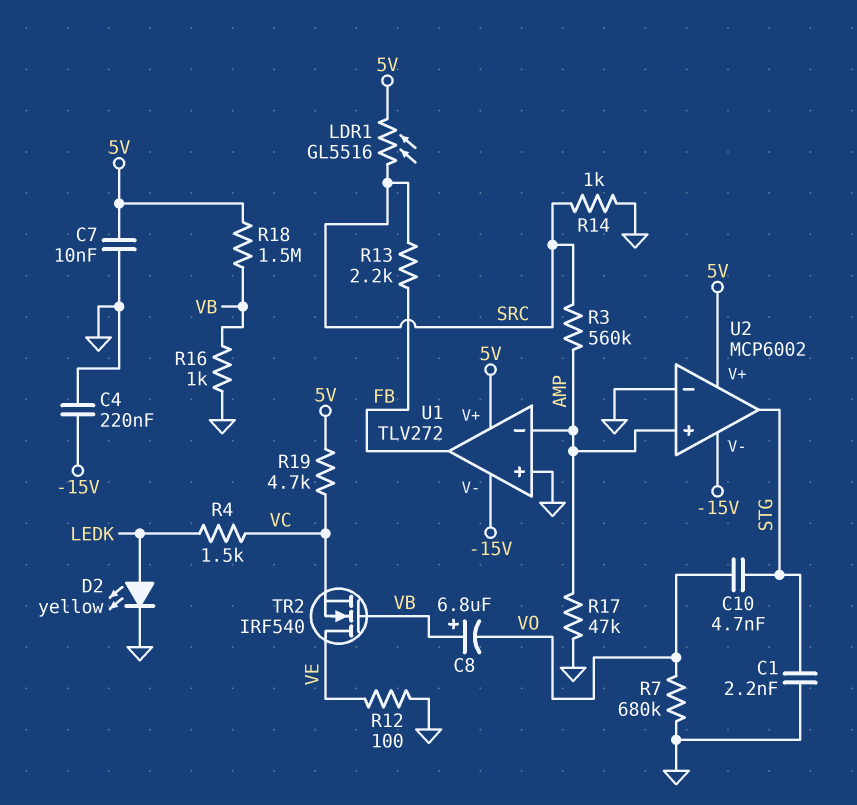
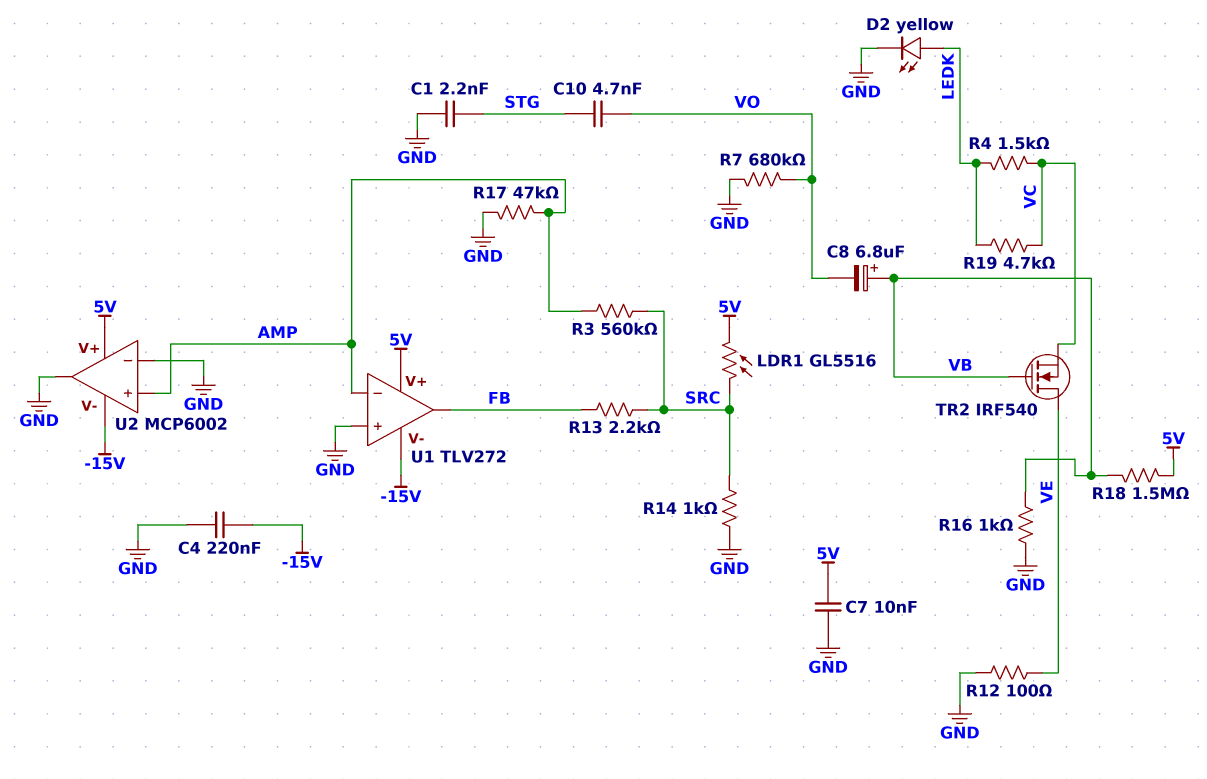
R19: 4.7k (5V, VC) -> 4.7k (LEDK, VC)
U2 pin out: STG -> GND

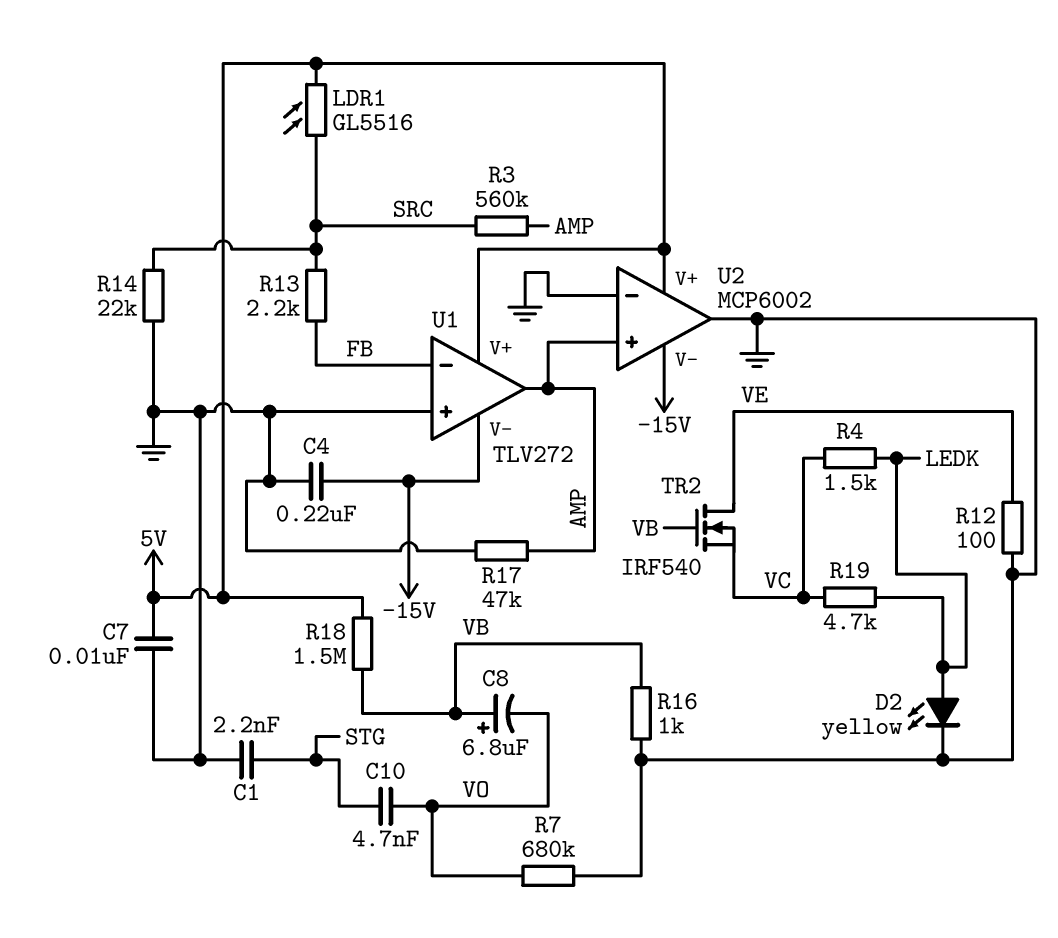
R14: 1k (GND, SRC) -> 22k (GND, SRC)
U1 pin in-: AMP -> FB
U1 pin out: FB -> AMP

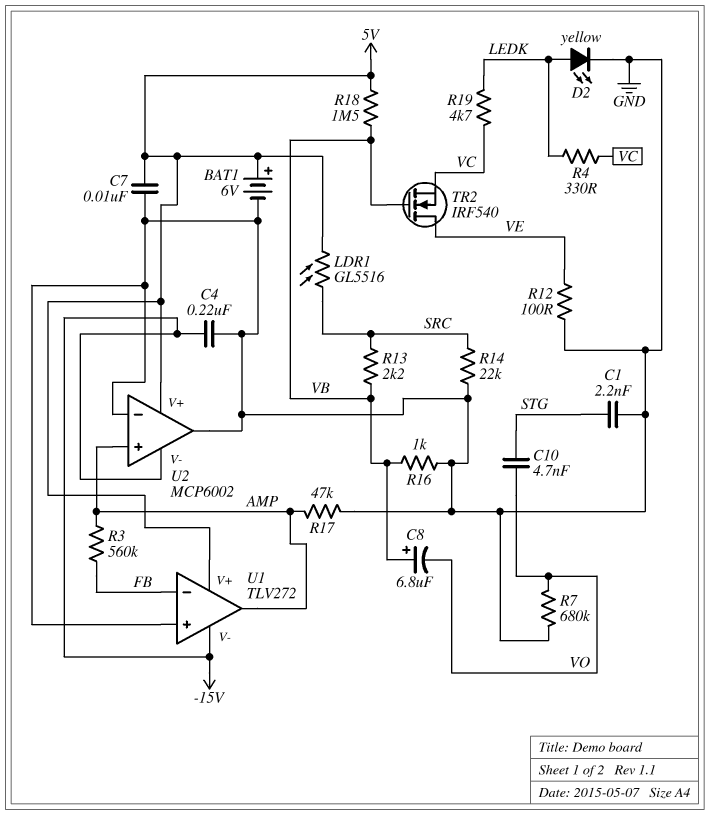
BAT1: none -> 6V (plus 5V, minus GND)
R3: 560k (AMP, SRC) -> 560k (AMP, FB)
R4: 1.5k (LEDK, VC) -> 330 (LEDK, VC)
R13: 2.2k (FB, SRC) -> 2.2k (SRC, VB)

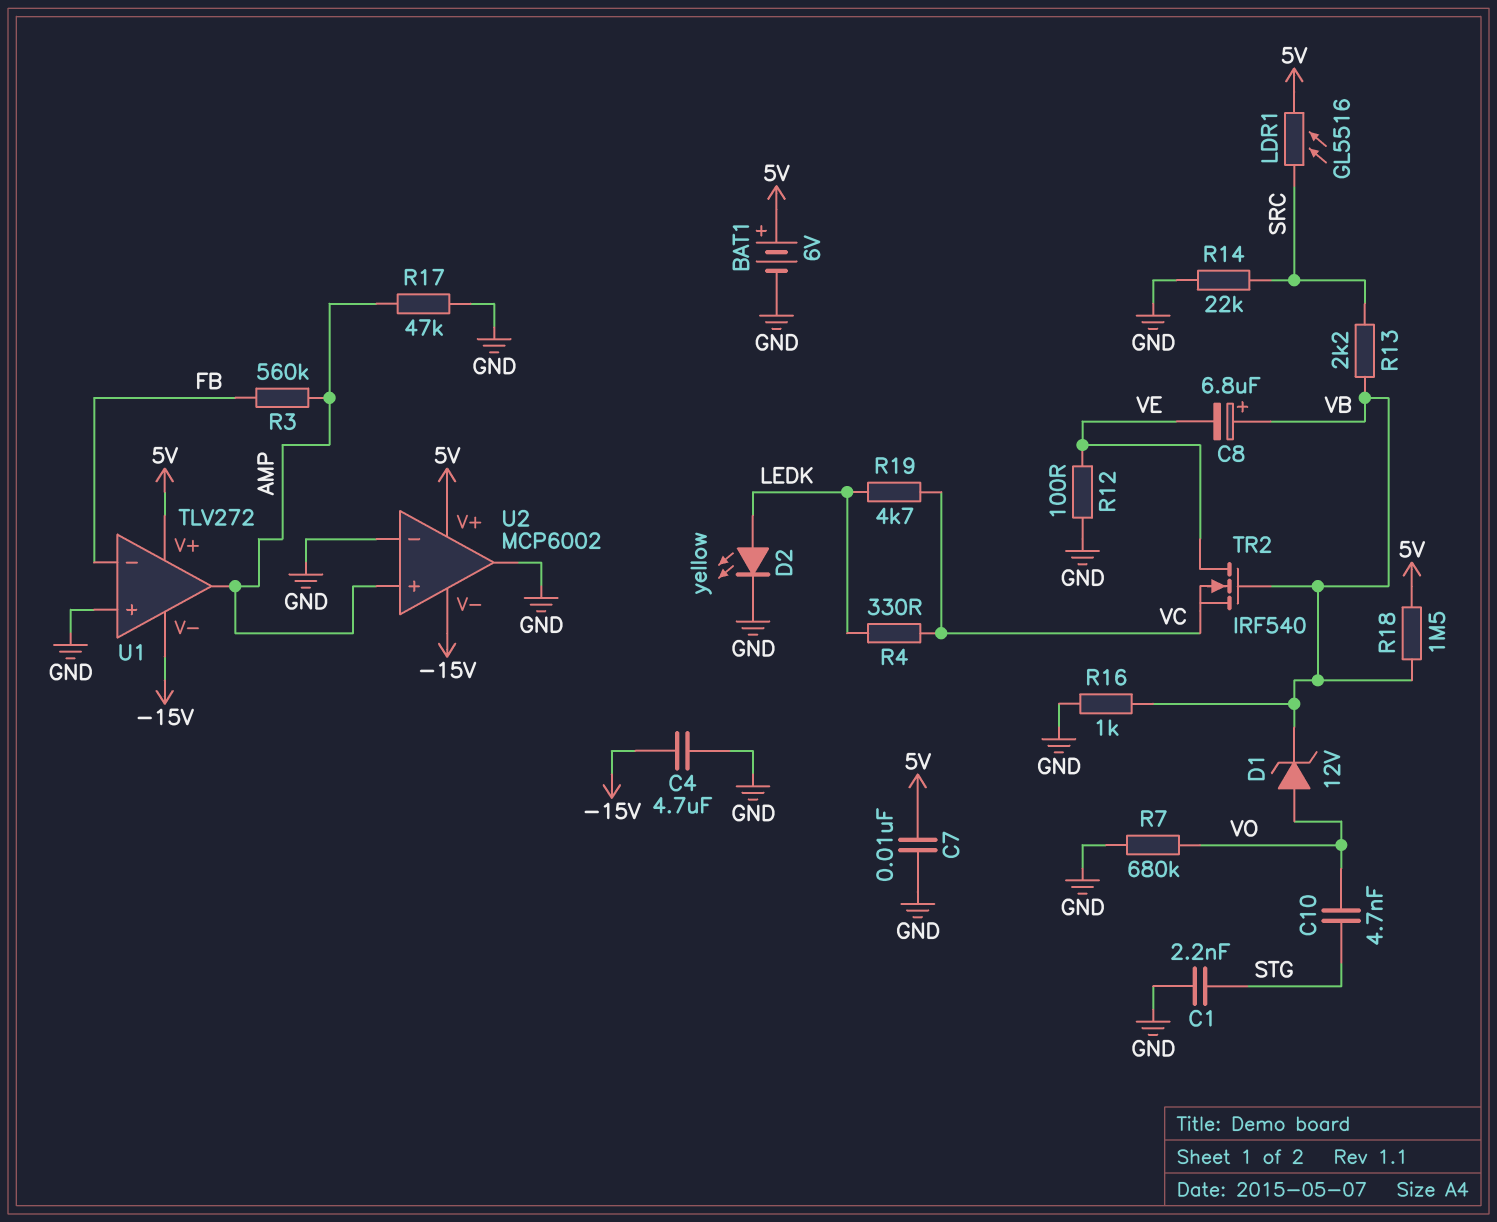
C4: 220nF (-15V, GND) -> 4.7uF (-15V, GND)
C8: 6.8uF (plus VB, minus VO) -> 6.8uF (plus VB, minus VE)
D1: none -> zener 12V (A VO, K VB)

